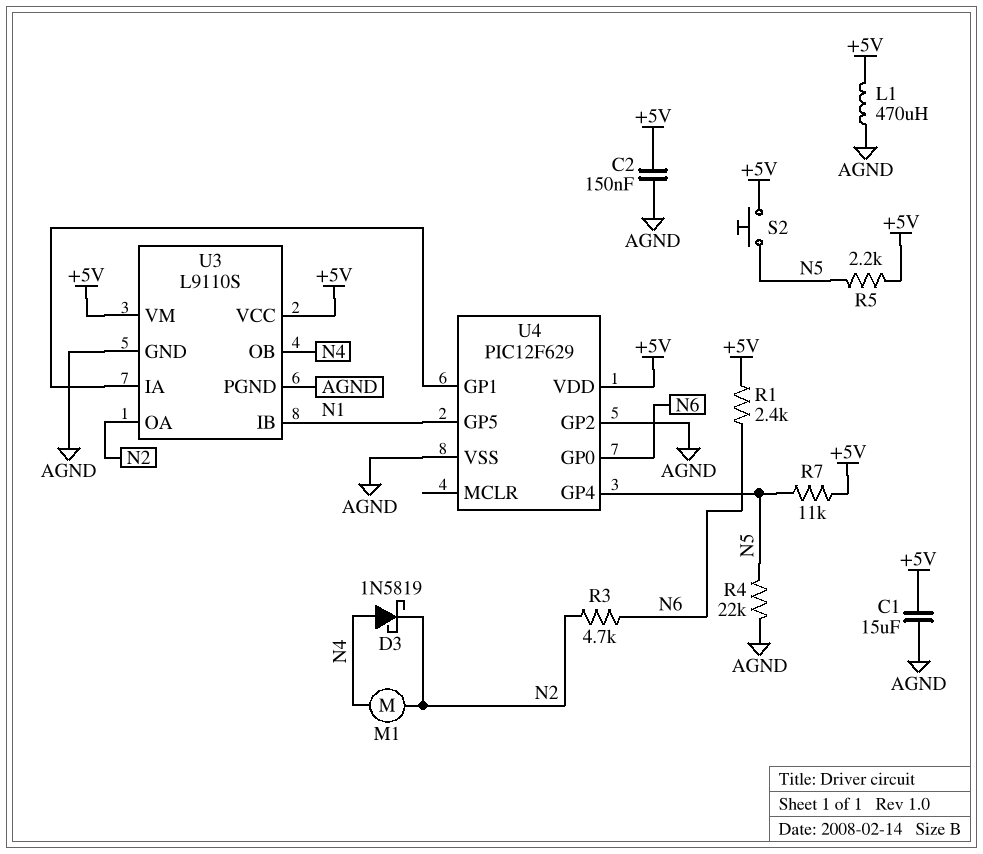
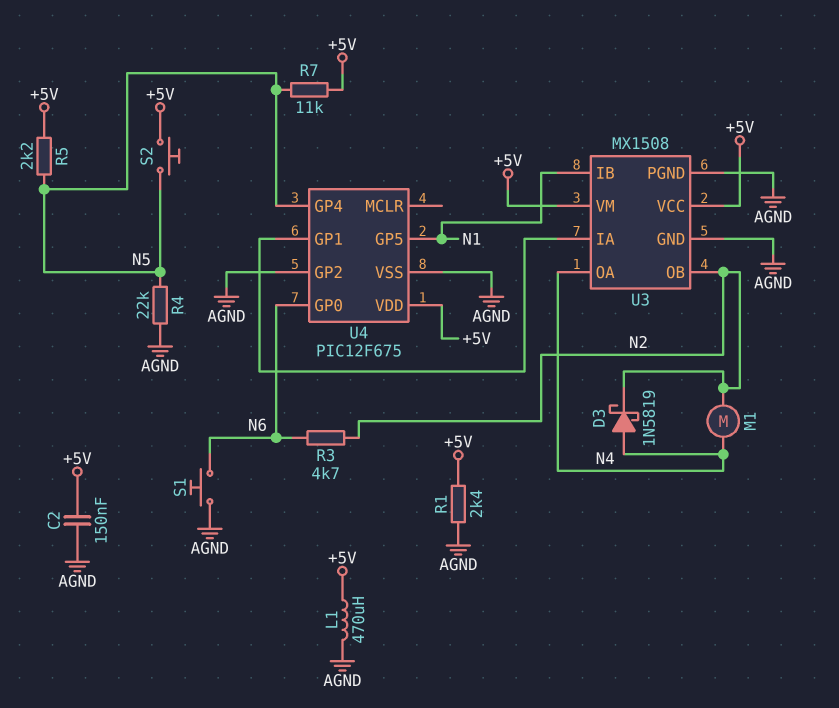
C1: 15uF (+5V, AGND) -> none
R1: 2.4k (+5V, N6) -> 2.4k (+5V, AGND)
S1: none -> button (AGND, N6)
U3: L9110S -> MX1508
U3 pin OA: N2 -> N4
U3 pin OB: N4 -> N2
U4: PIC12F629 -> PIC12F675

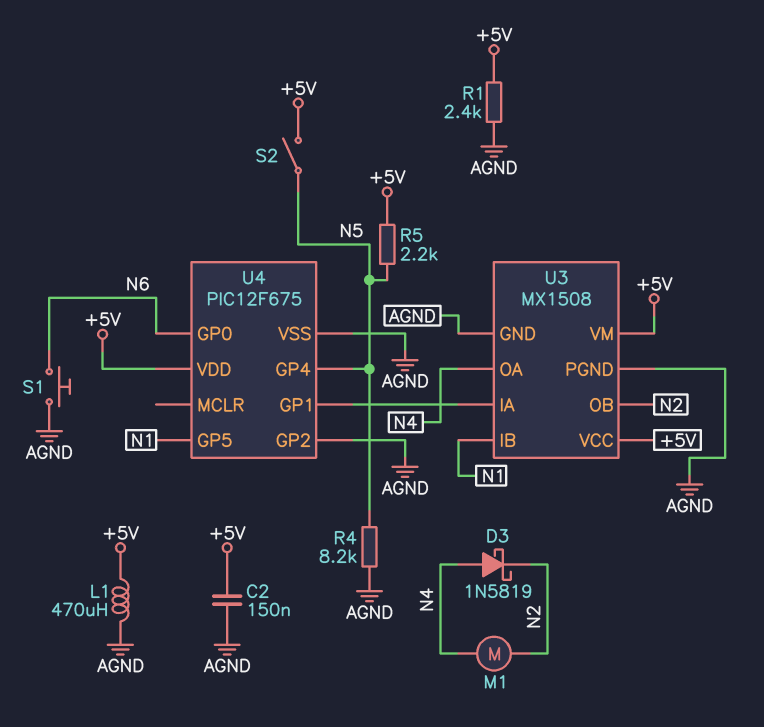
R3: 4.7k (N2, N6) -> none
R4: 22k (AGND, N5) -> 8.2k (AGND, N5)
R7: 11k (+5V, N5) -> none
S2: button (+5V, N5) -> switch (+5V, N5)

